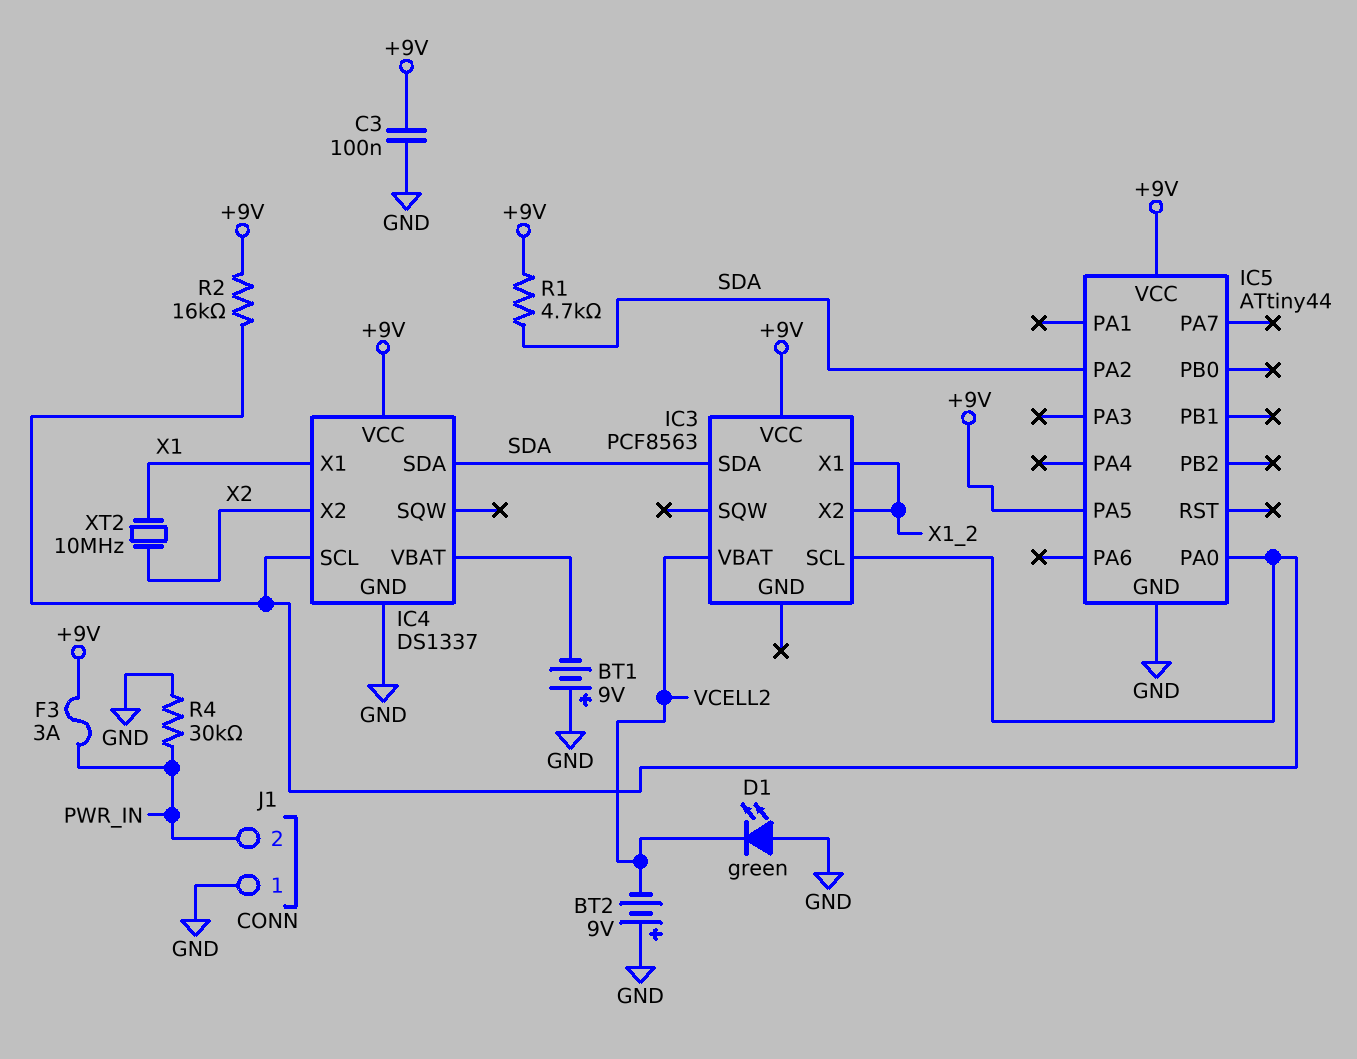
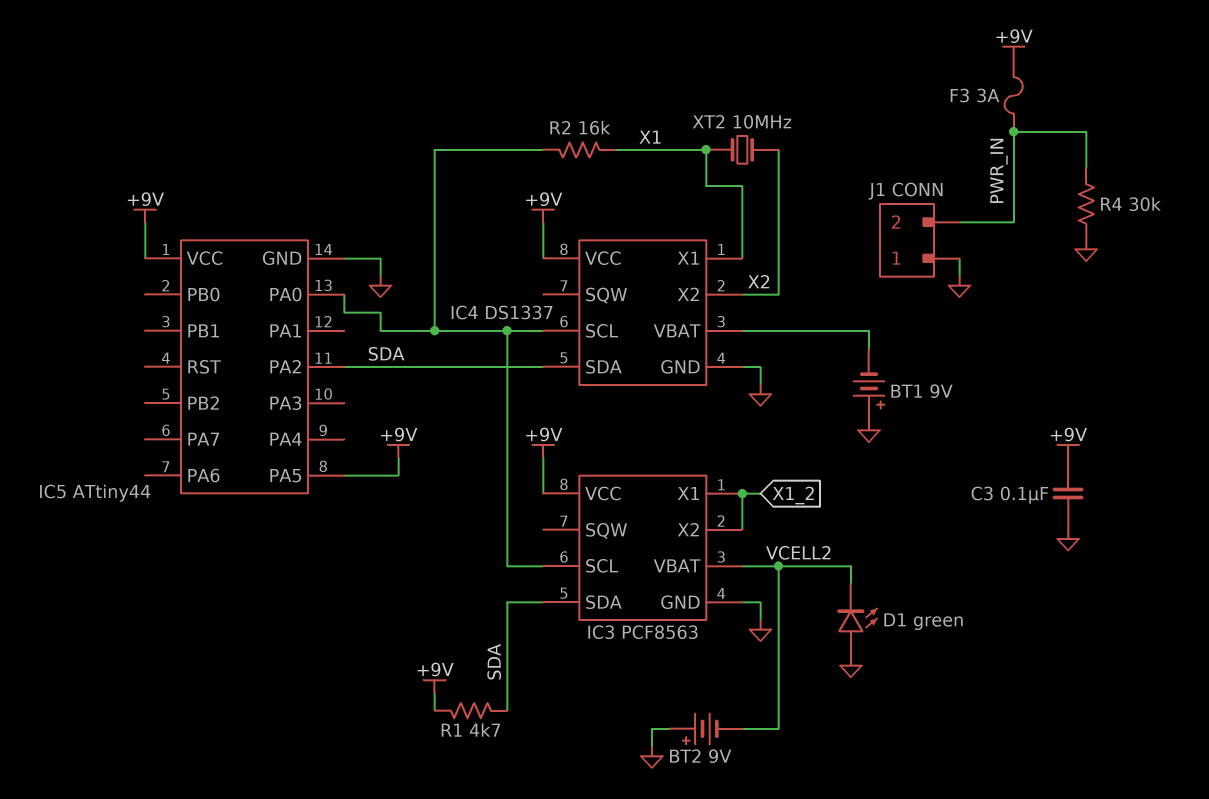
IC3 pin GND: none -> GND
R2: 16k (+9V, IC3/SCL) -> 16k (IC3/SCL, X1)

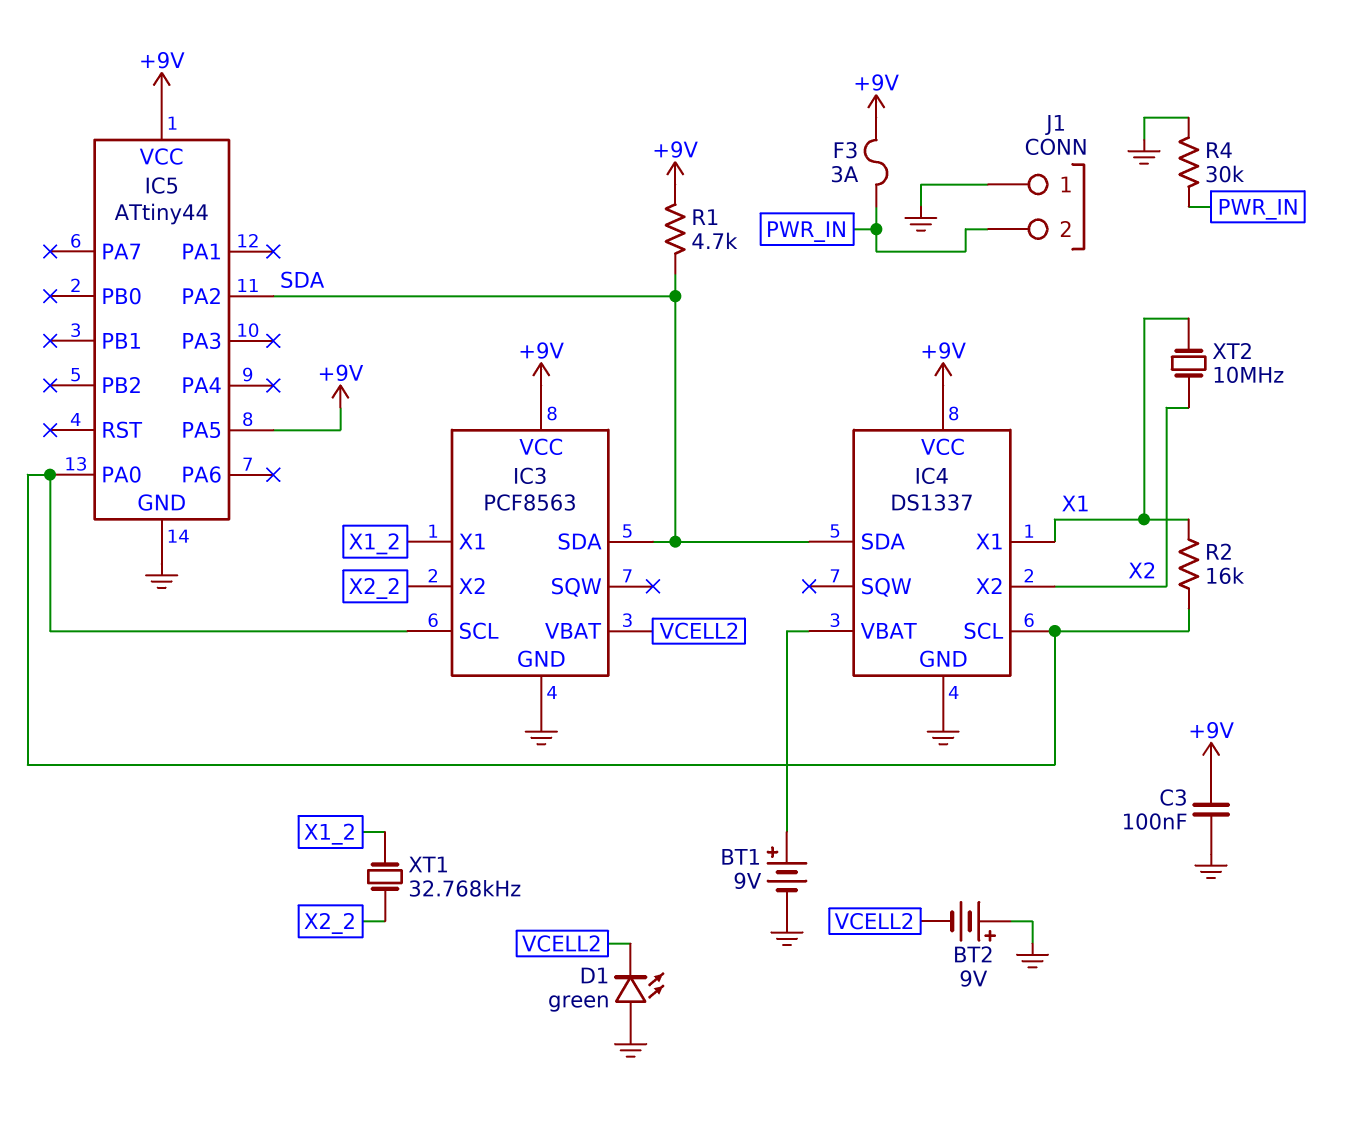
BT1: 9V (plus GND, minus IC4/VBAT) -> 9V (plus IC4/VBAT, minus GND)
IC3 pin X2: X1_2 -> X2_2
XT1: none -> 32.768kHz (X1_2, X2_2)

